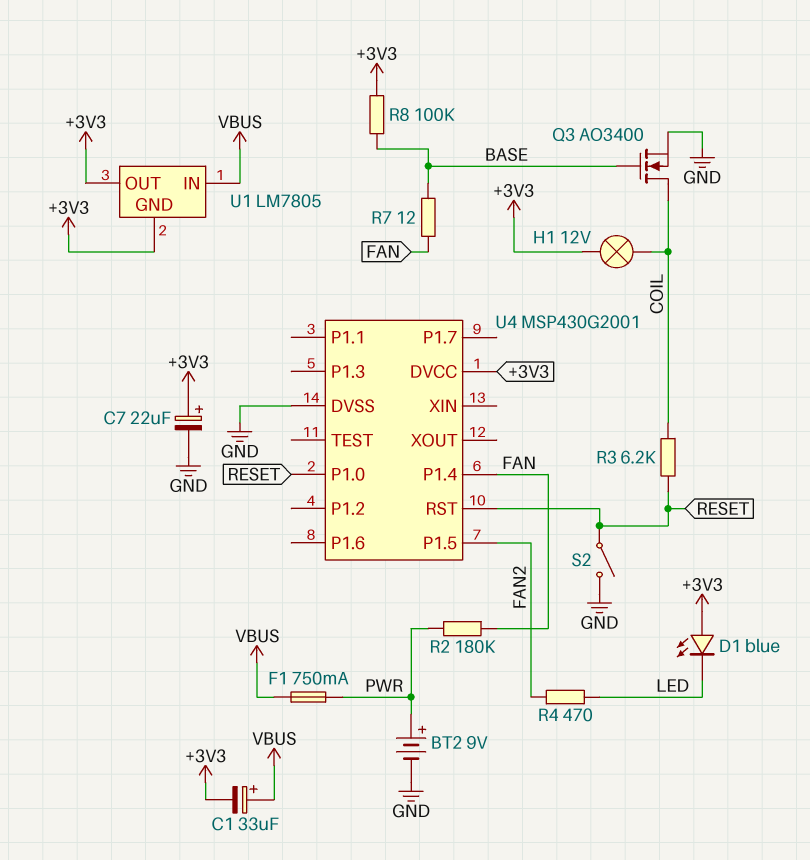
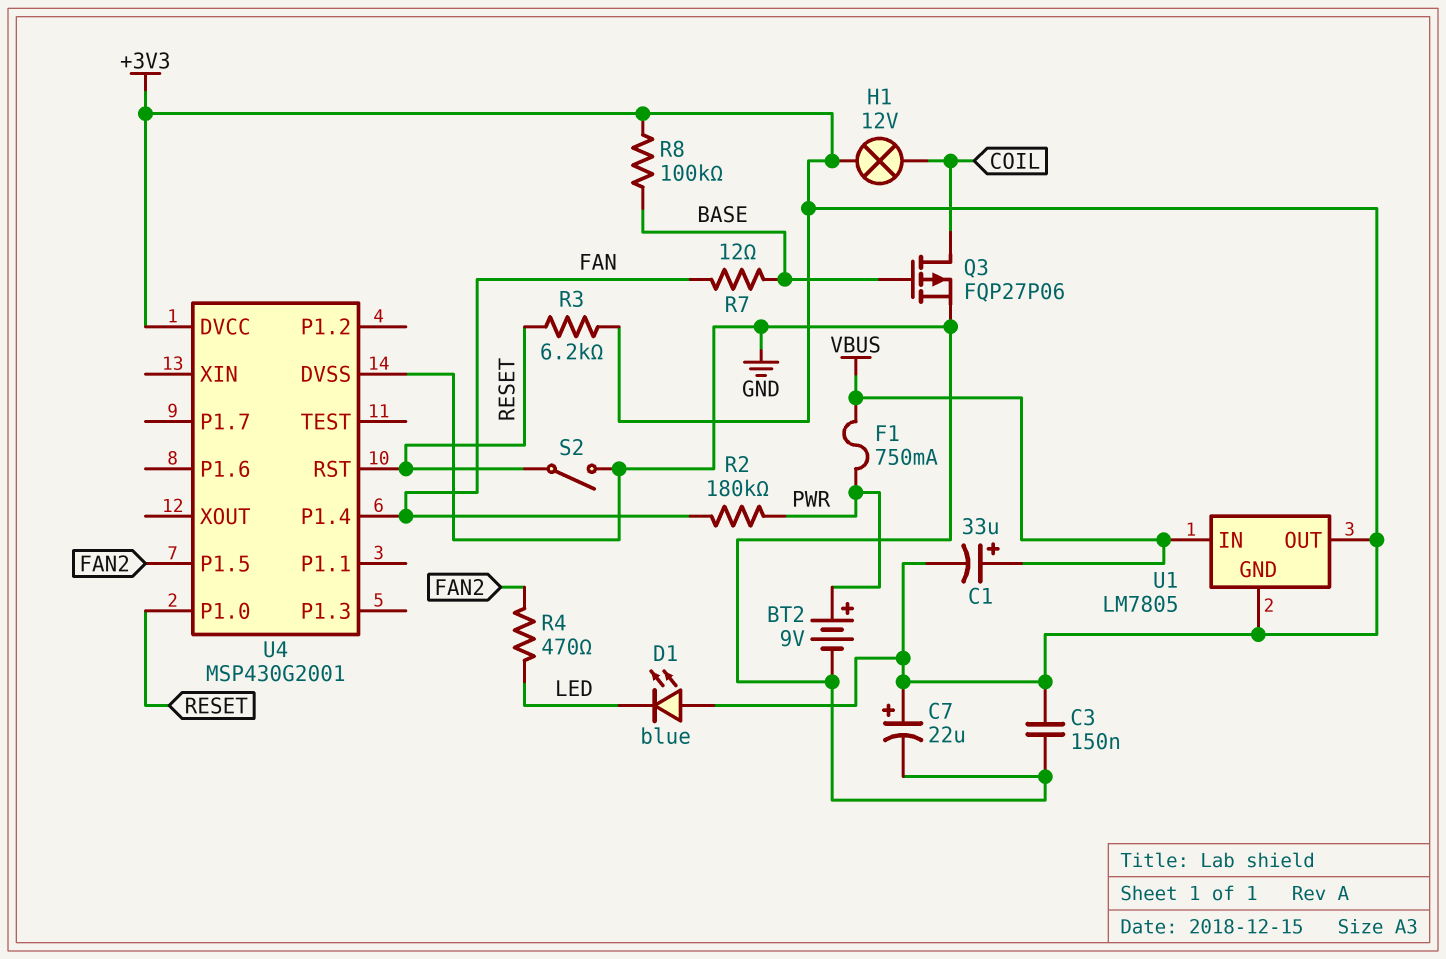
C3: none -> 150nF (+3V3, GND)
Q3: NMOS AO3400 (G BASE, D COIL, S GND) -> PMOS FQP27P06 (G BASE, D COIL, S GND)
R3: 6.2k (COIL, RESET) -> 6.2k (+3V3, RESET)

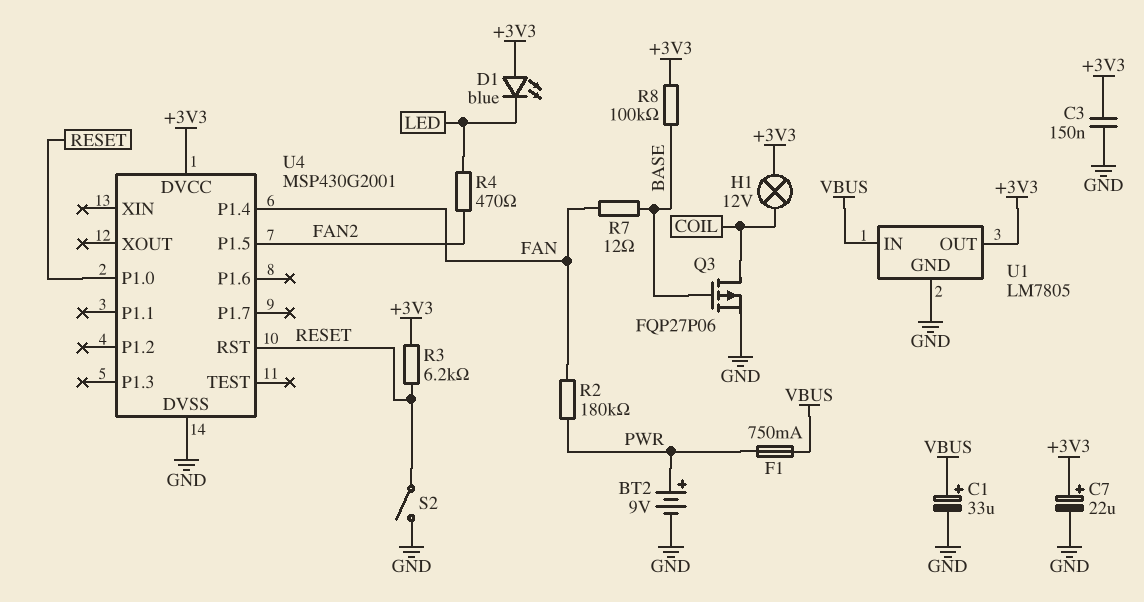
C1: 33uF (plus VBUS, minus +3V3) -> 33uF (plus VBUS, minus GND)
U1 pin GND: +3V3 -> GND

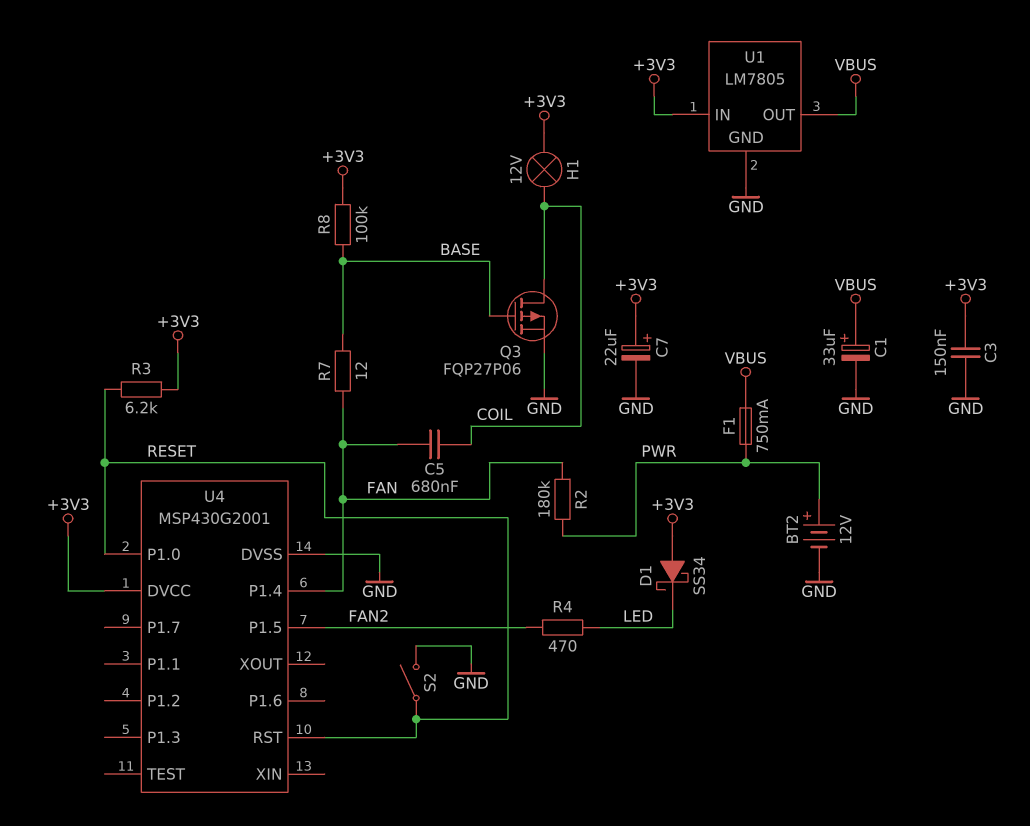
BT2: 9V (plus PWR, minus GND) -> 12V (plus PWR, minus GND)
C5: none -> 680nF (COIL, FAN)
D1: LED blue (A +3V3, K LED) -> schottky SS34 (A +3V3, K LED)
U1 pin IN: VBUS -> +3V3
U1 pin OUT: +3V3 -> VBUS

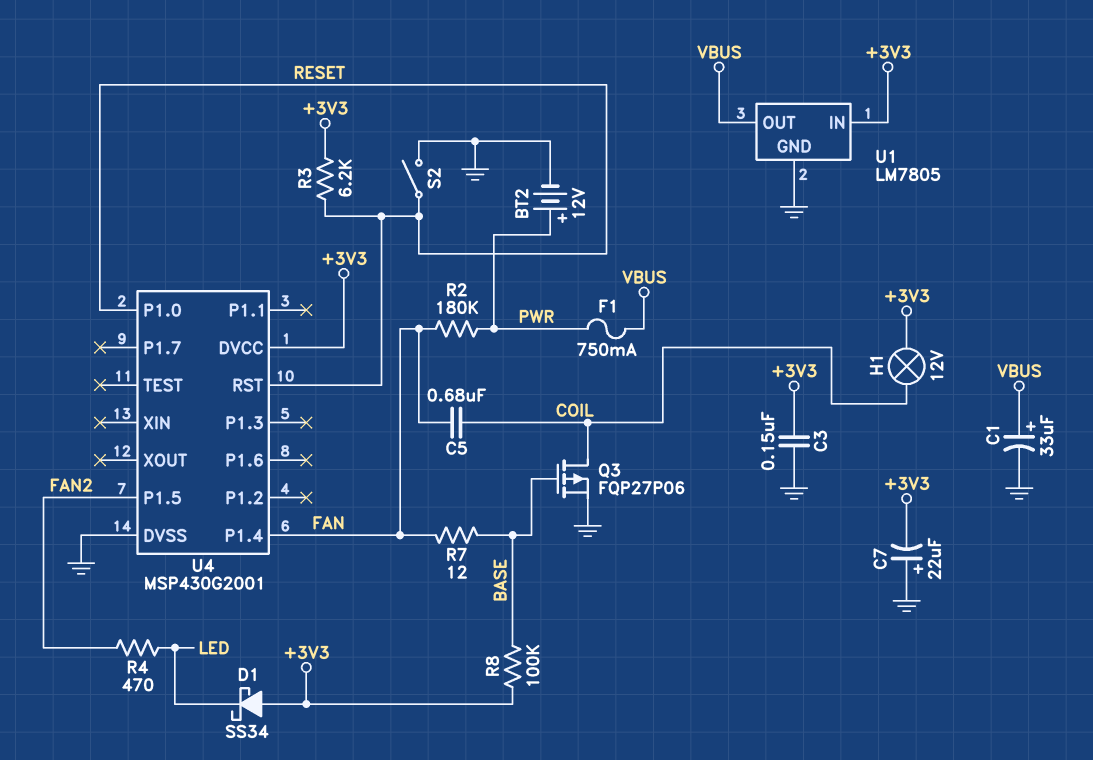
C7: 22uF (plus +3V3, minus GND) -> 22uF (plus GND, minus +3V3)

